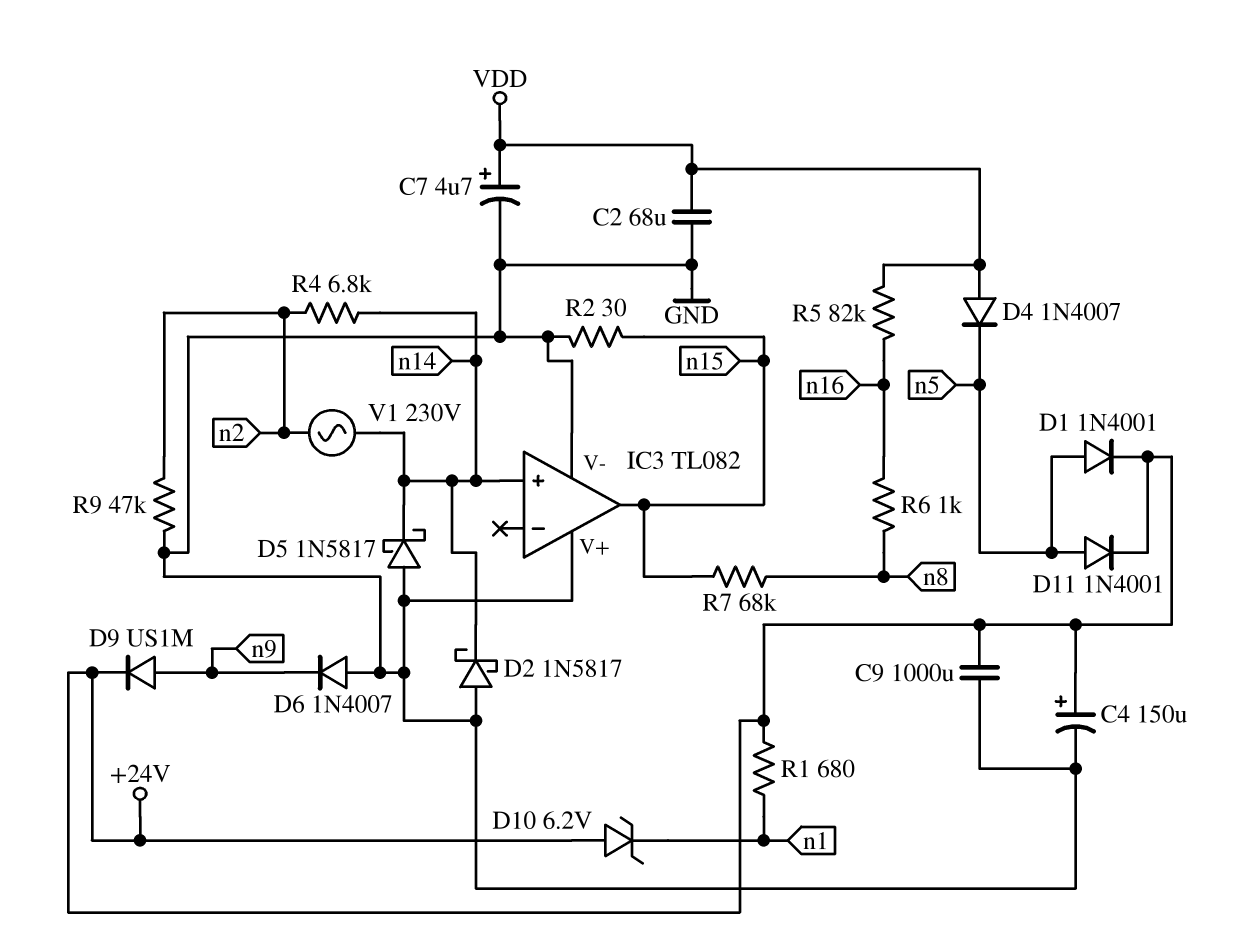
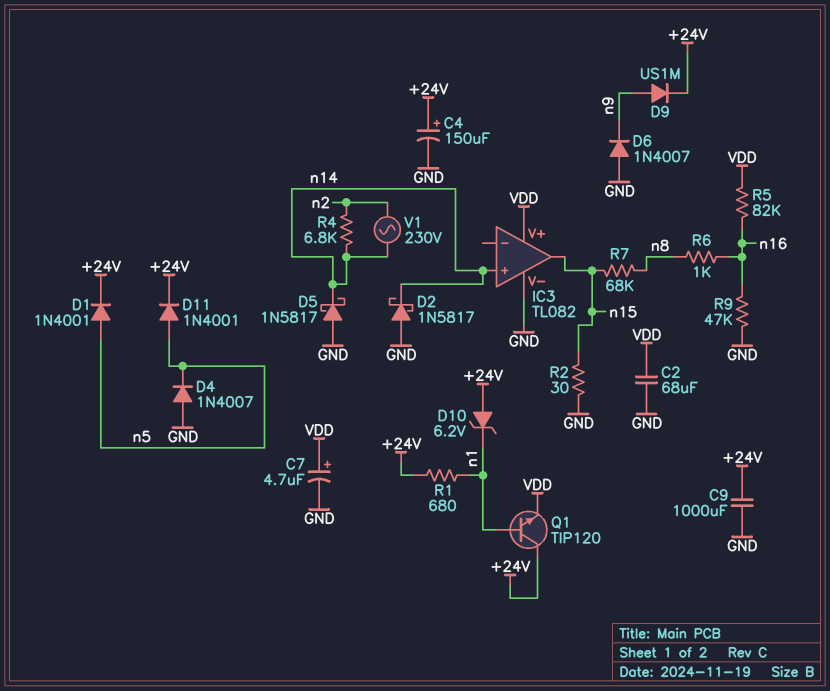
D4: diode 1N4007 (A VDD, K n5) -> diode 1N4007 (A GND, K n5)
IC3 pin V+: GND -> VDD
Q1: none -> NPN TIP120 (B n1, C +24V, E VDD)
R9: 47k (GND, n2) -> 47k (GND, n16)

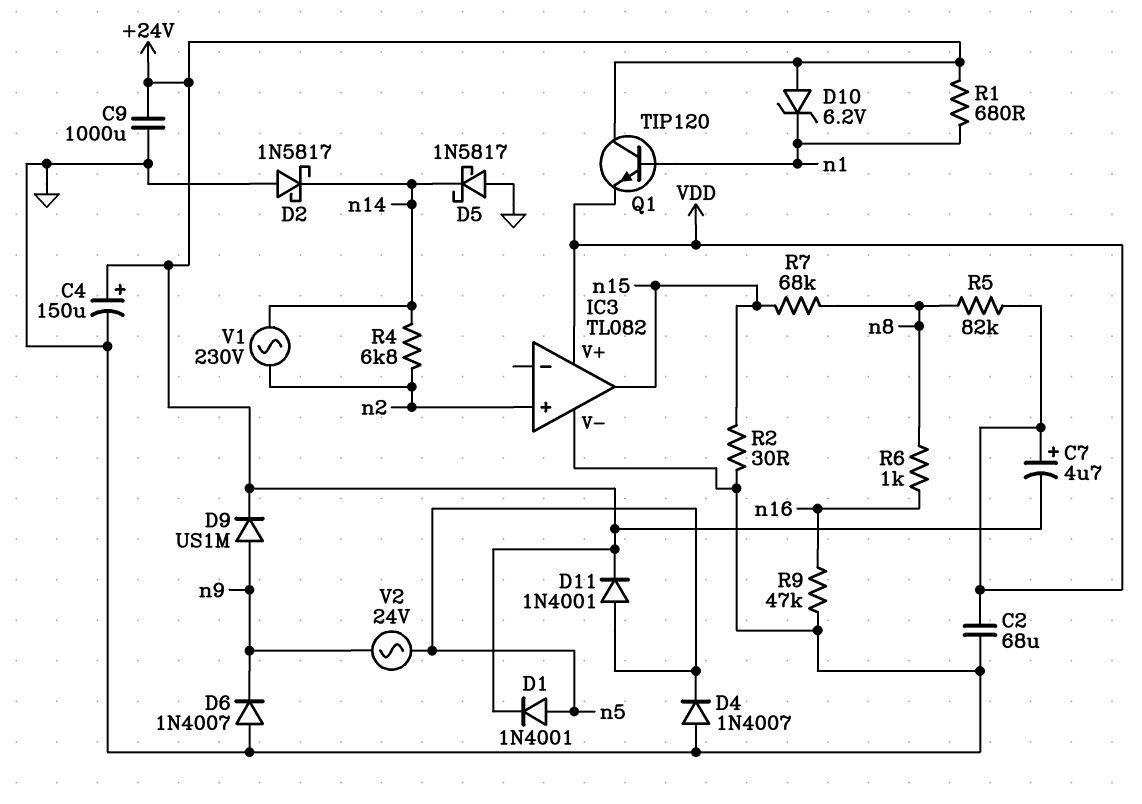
C7: 4.7uF (plus VDD, minus GND) -> 4.7uF (plus VDD, minus +24V)
IC3 pin in+: n14 -> n2
R5: 82k (VDD, n16) -> 82k (VDD, n8)
V2: none -> AC 24V (n5, n9)

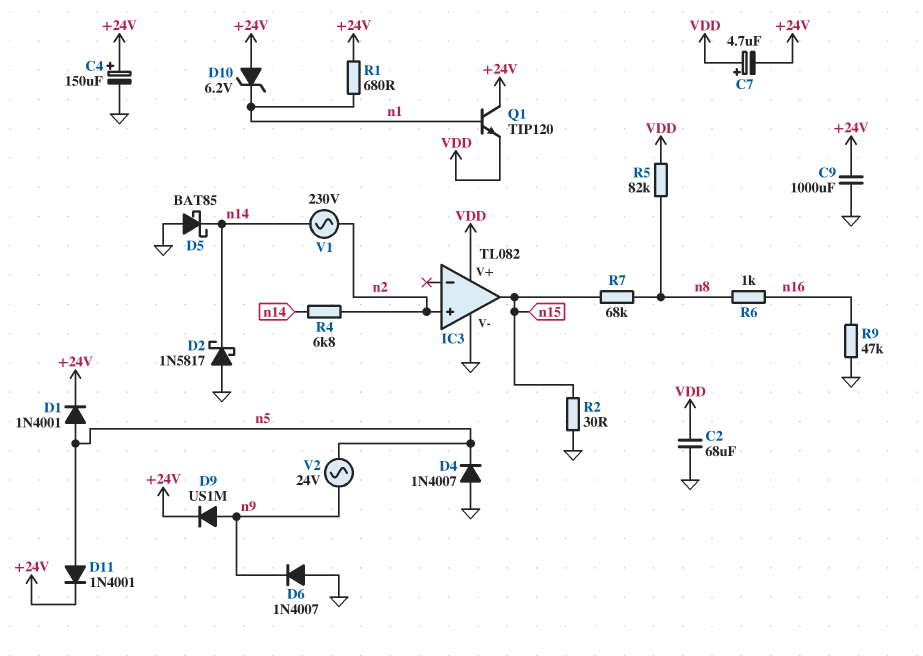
D5: schottky 1N5817 (A GND, K n14) -> schottky BAT85 (A GND, K n14)

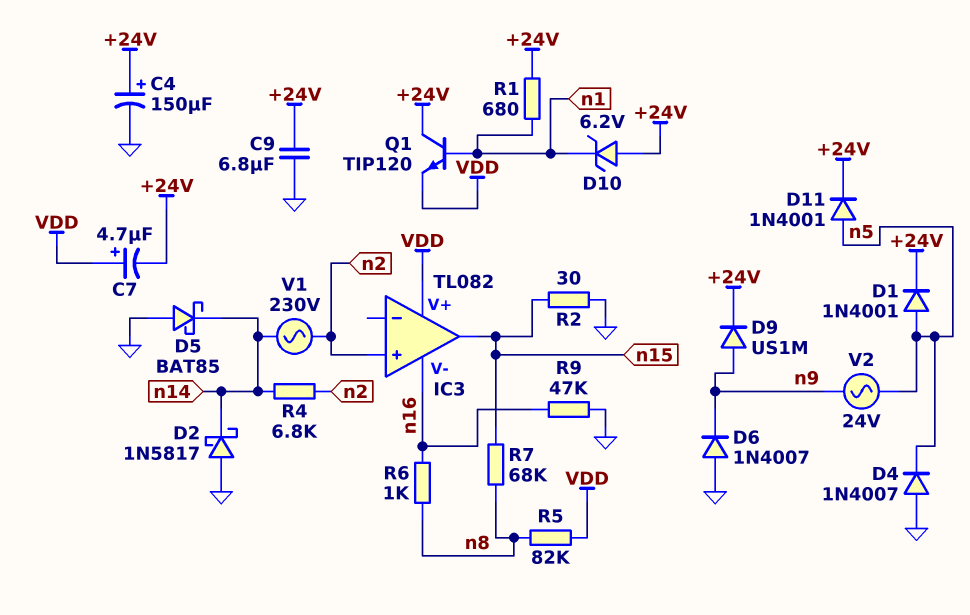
C2: 68uF (GND, VDD) -> none
C9: 1000uF (+24V, GND) -> 6.8uF (+24V, GND)
IC3 pin V-: GND -> n16

